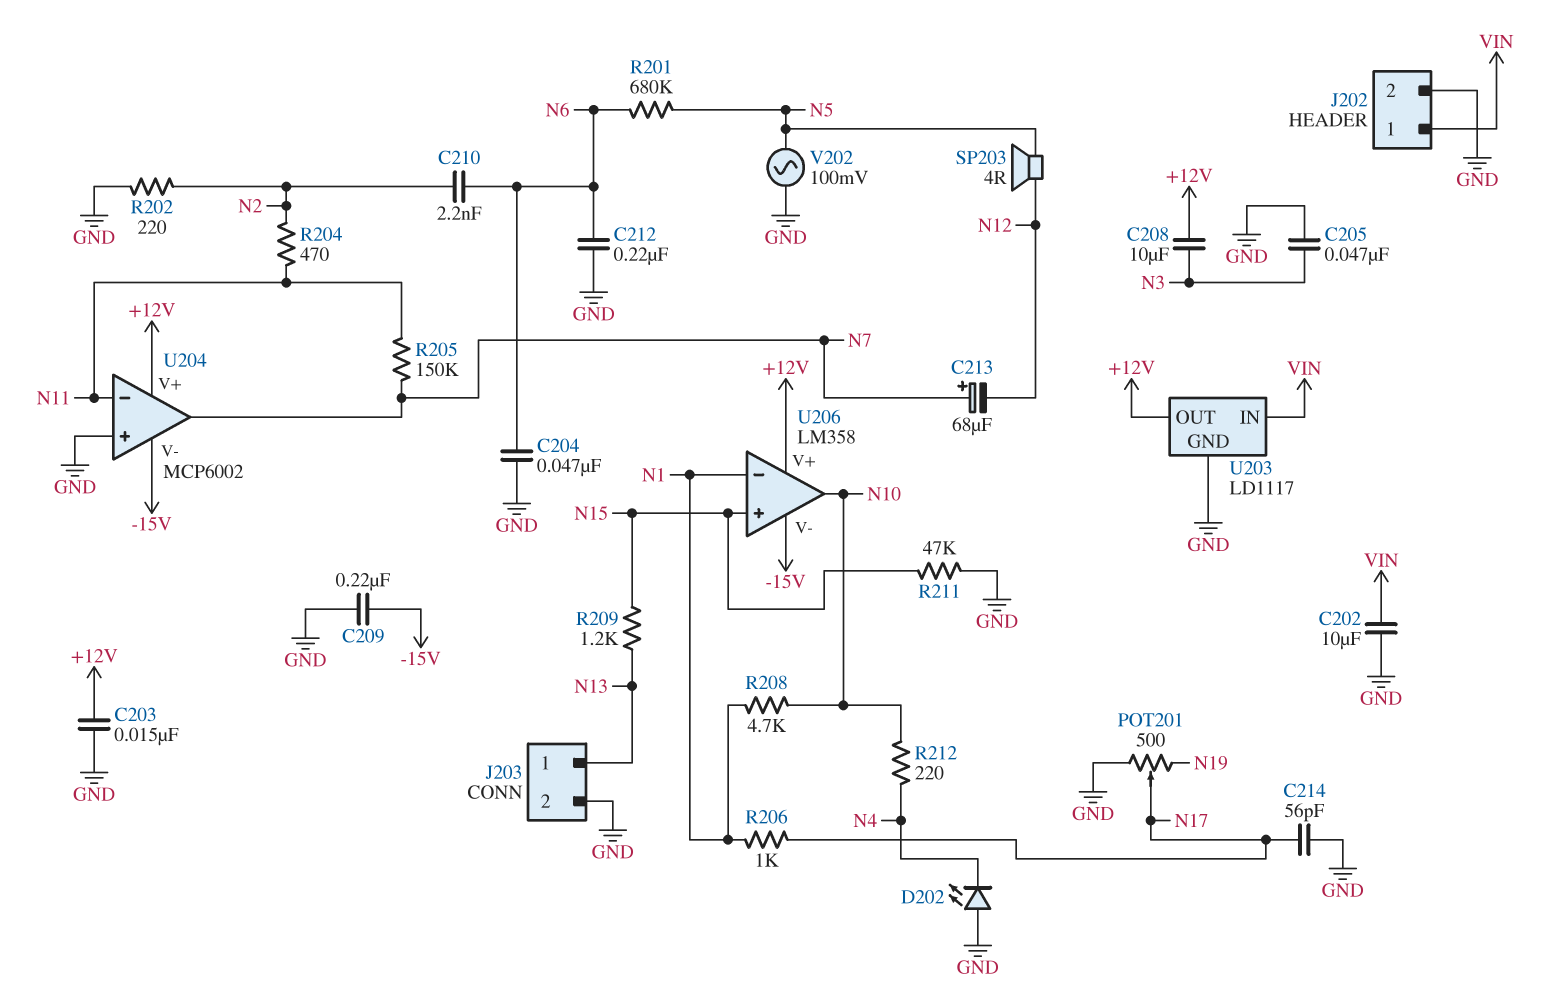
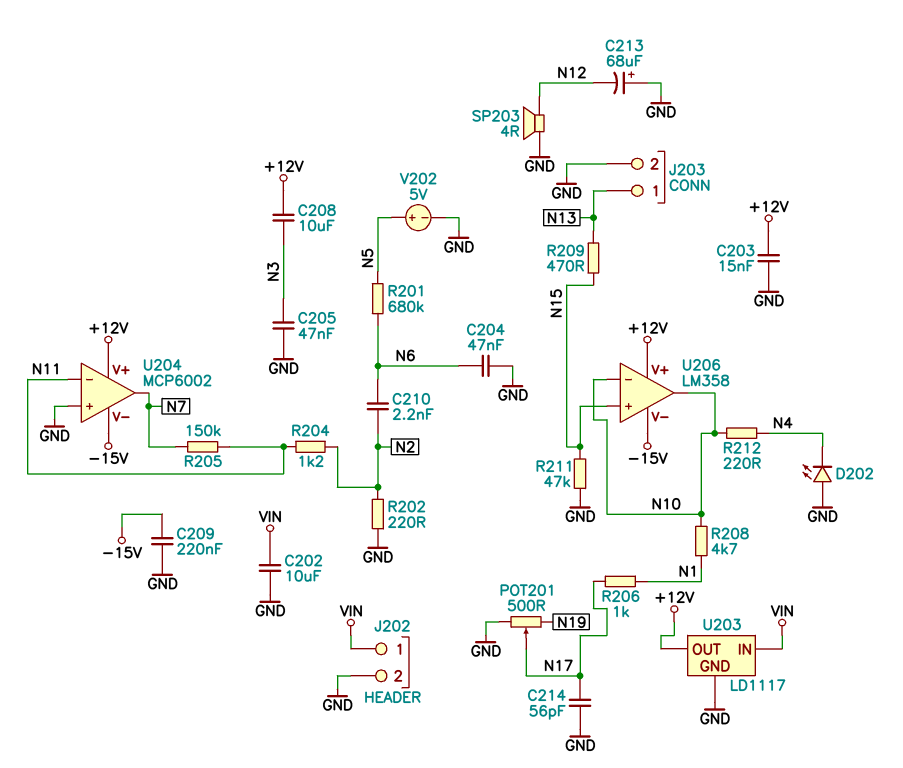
C212: 220nF (GND, N6) -> none
C213: 68uF (plus N7, minus N12) -> 68uF (plus GND, minus N12)
R204: 470 (N2, N11) -> 1.2k (N2, N11)
R209: 1.2k (N13, N15) -> 470 (N13, N15)
SP203: speaker 4R (N5, N12) -> speaker 4R (GND, N12)
U206 pin in-: N1 -> N10
V202: AC 100mV (GND, N5) -> 5V (plus N5, minus GND)

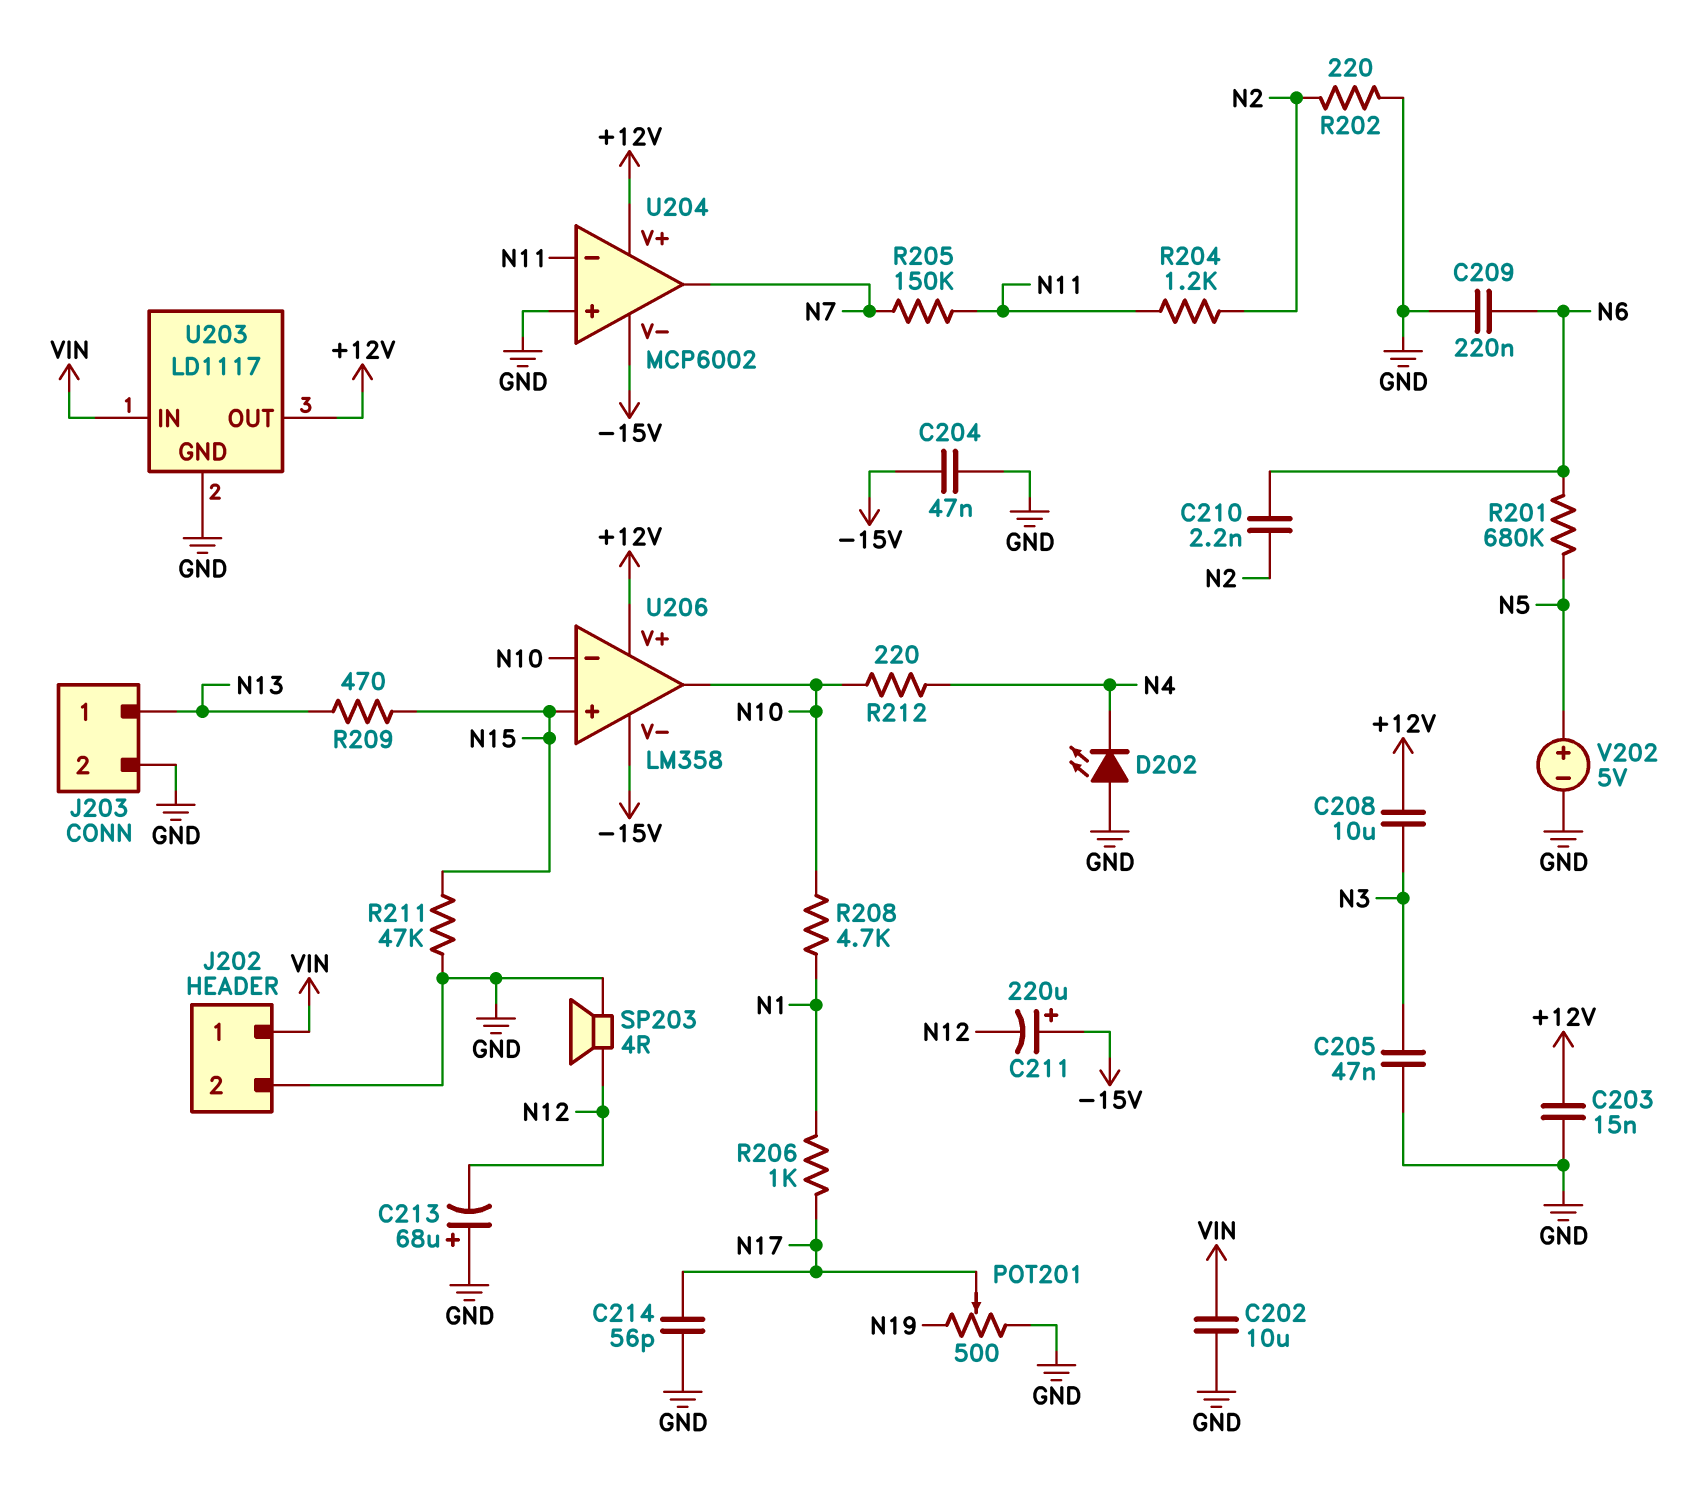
C204: 47nF (GND, N6) -> 47nF (-15V, GND)
C209: 220nF (-15V, GND) -> 220nF (GND, N6)
C211: none -> 220uF (plus -15V, minus N12)

